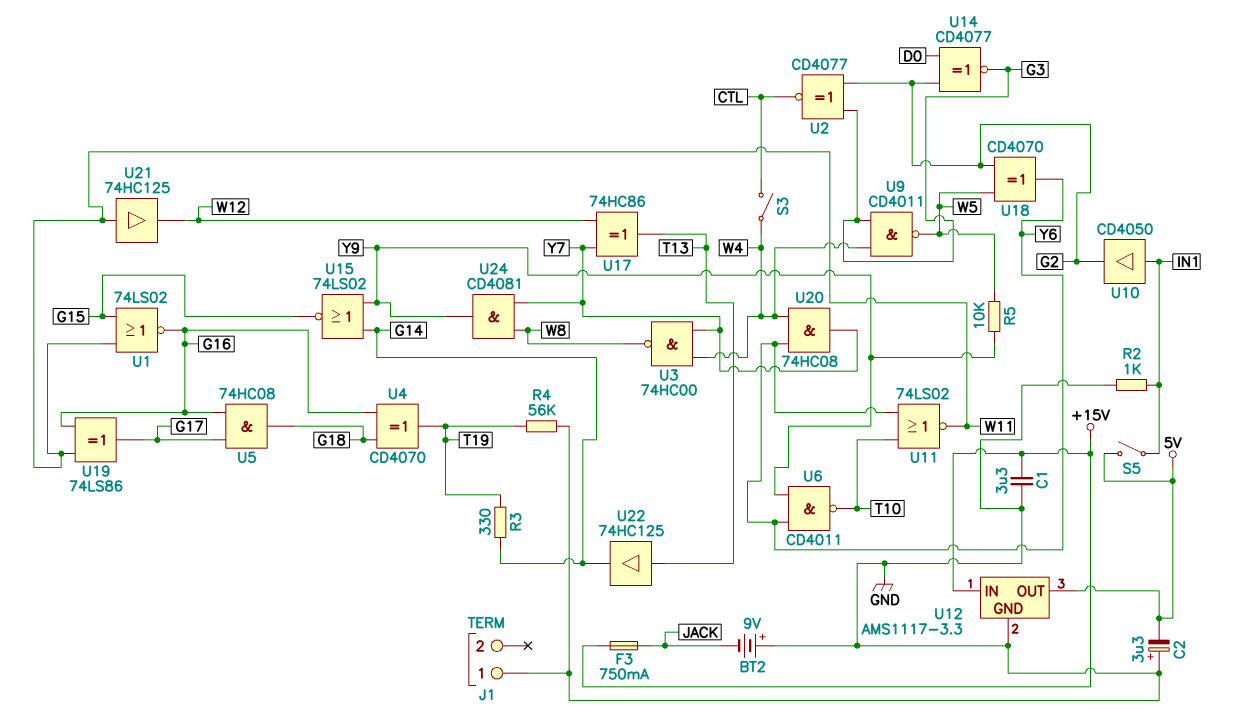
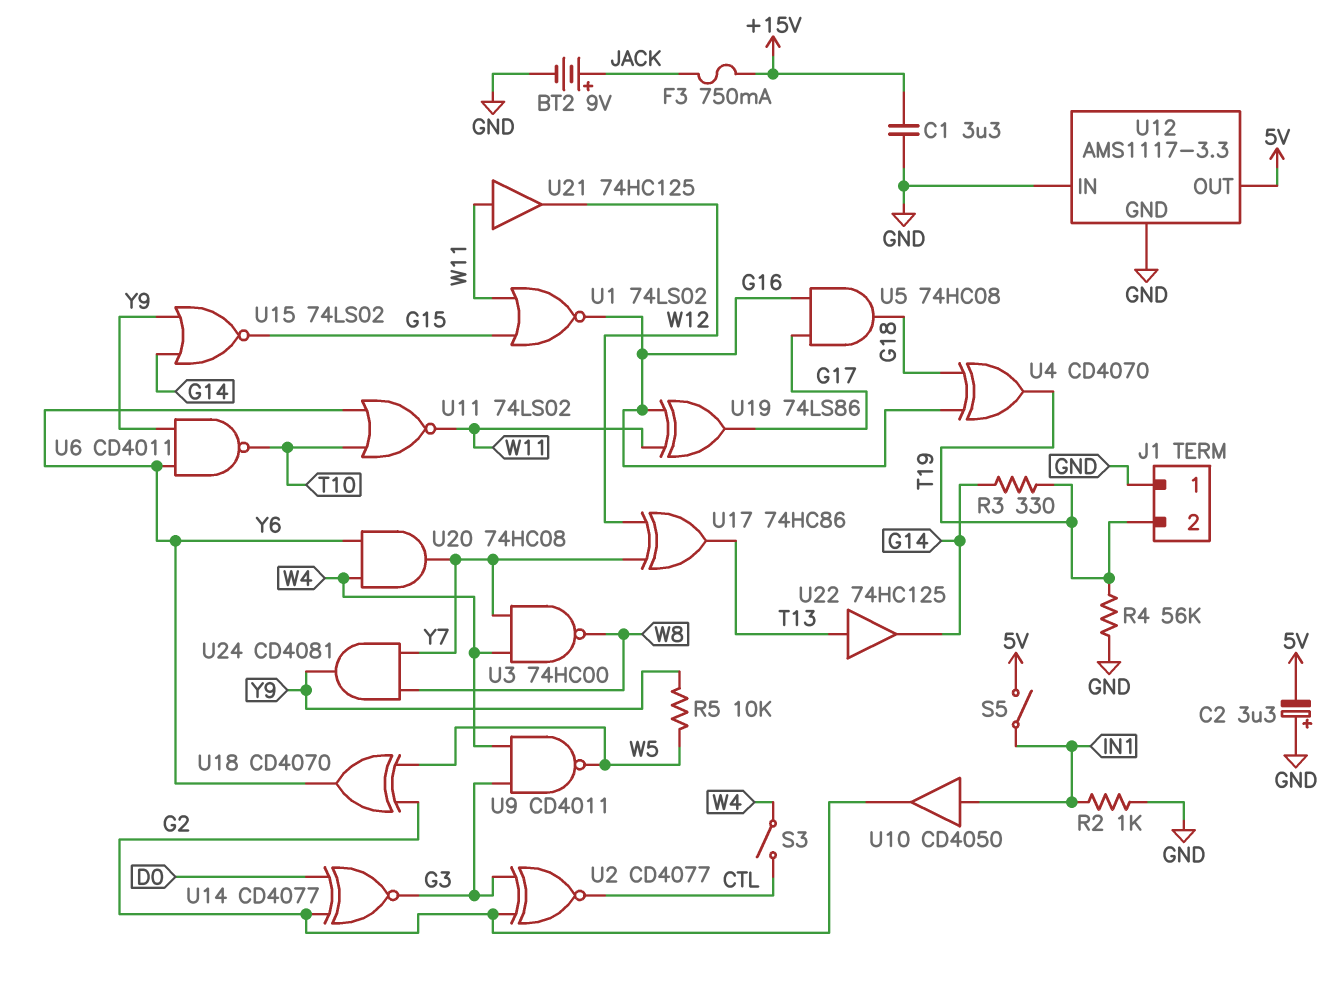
BT2: 9V (plus GND, minus JACK) -> 9V (plus JACK, minus GND)
J1 pin 2: none -> T19
U12 pin IN: +15V -> GND

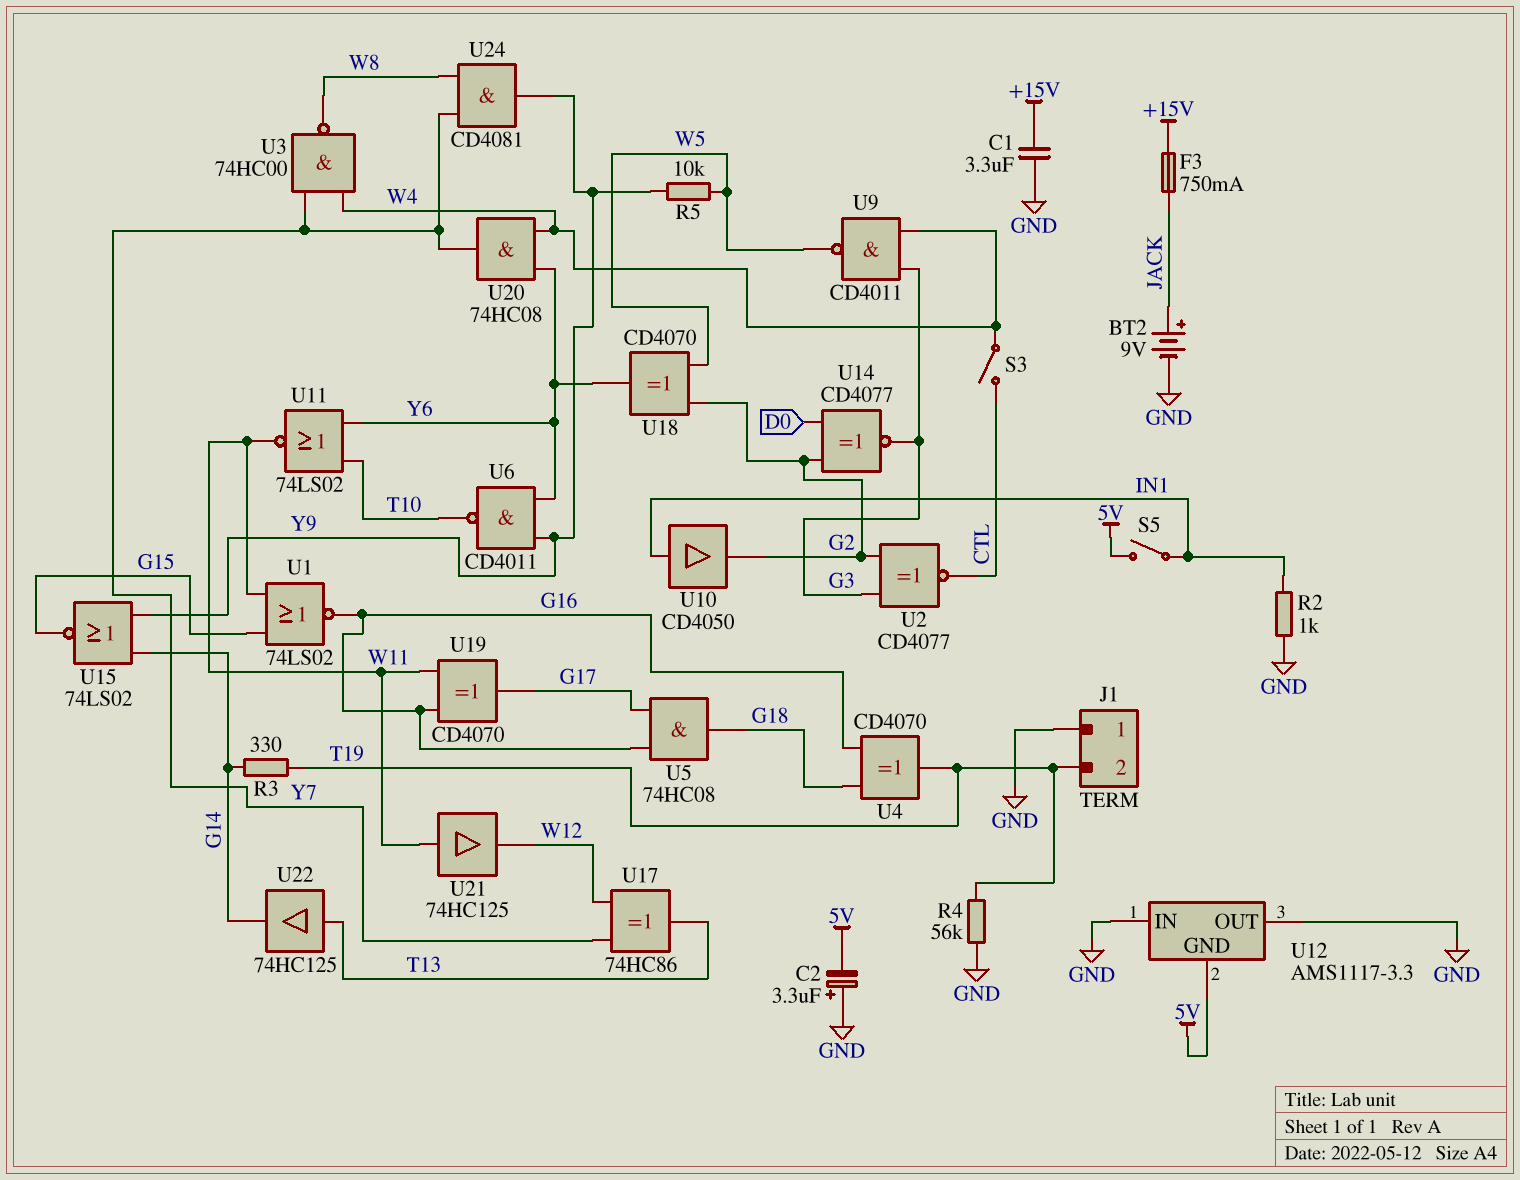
U12 pin GND: GND -> 5V
U12 pin OUT: 5V -> GND
U19: XOR 74LS86 (in G16, in W11, out G17) -> XOR CD4070 (in G16, in W11, out G17)

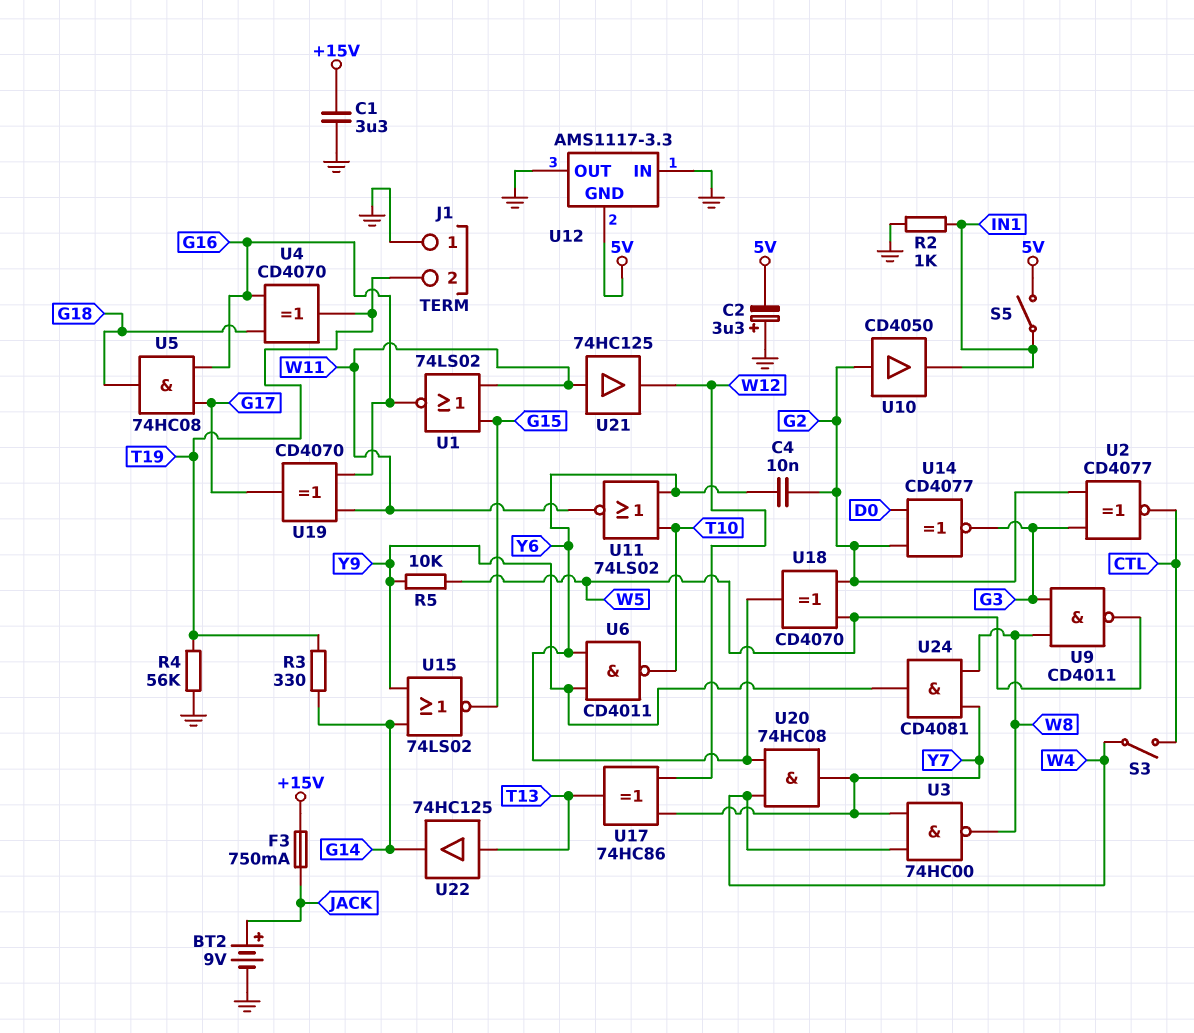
C4: none -> 10nF (G2, Y6)
U9: NAND CD4011 (in G3, in W4, out W5) -> NAND CD4011 (in G3, in W8, out W5)
U10: buffer CD4050 (in IN1, out G2) -> buffer CD4050 (in G2, out IN1)

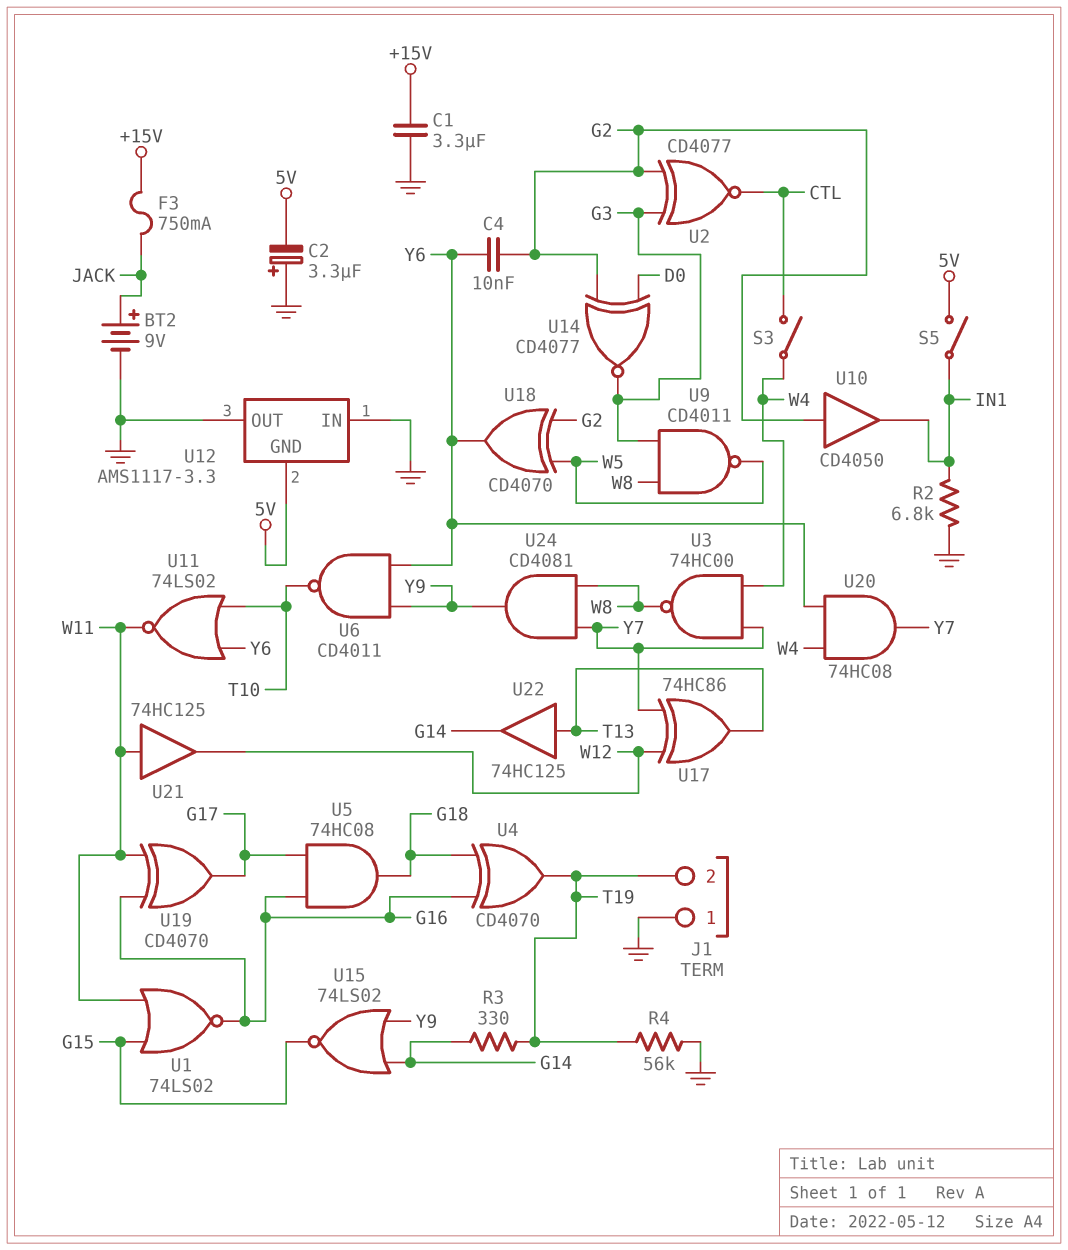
R2: 1k (GND, IN1) -> 6.8k (GND, IN1)
R5: 10k (W5, Y9) -> none

